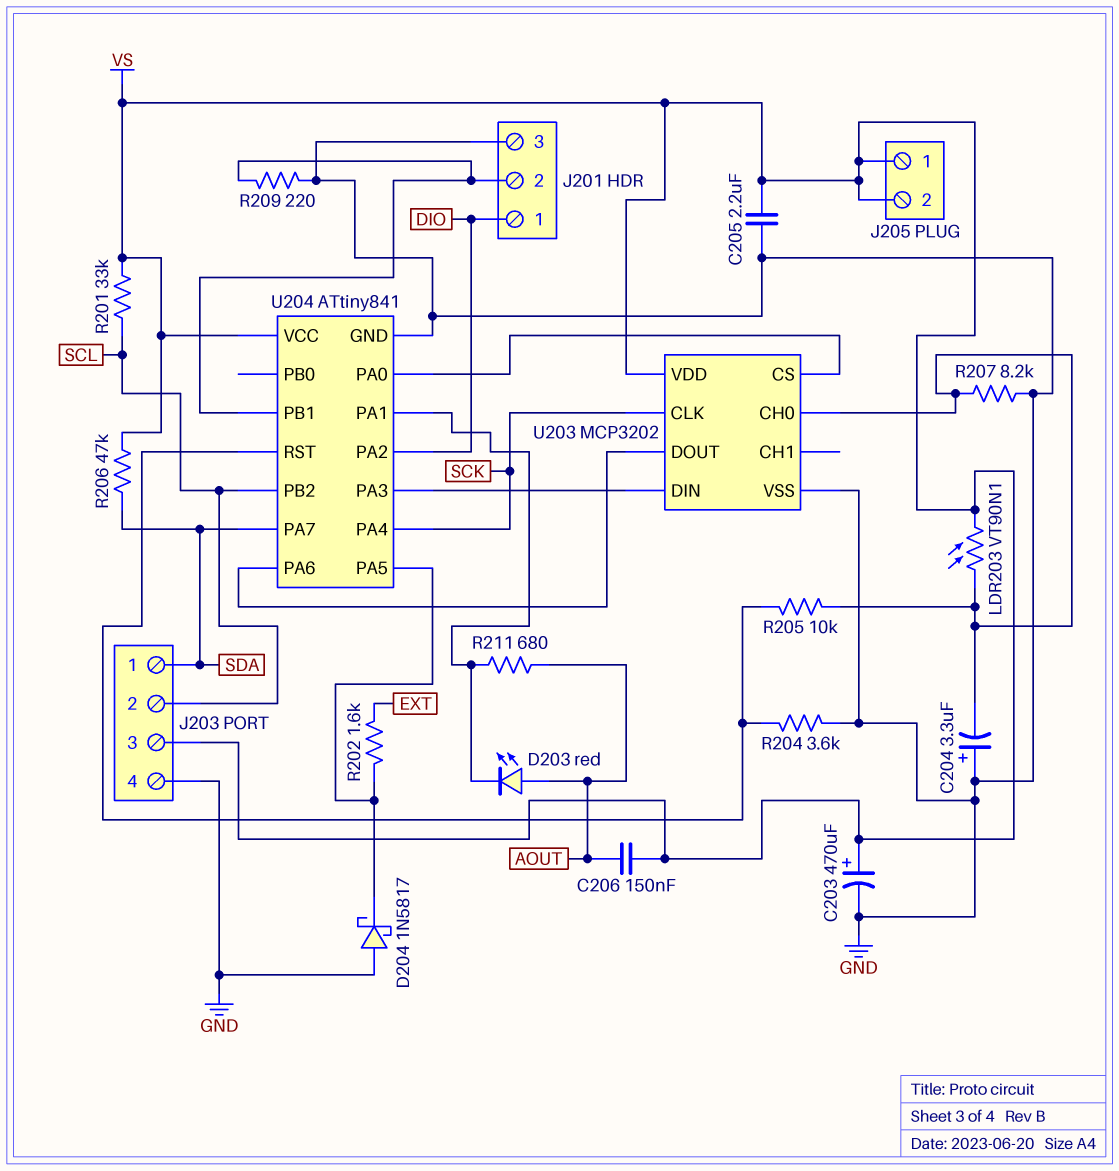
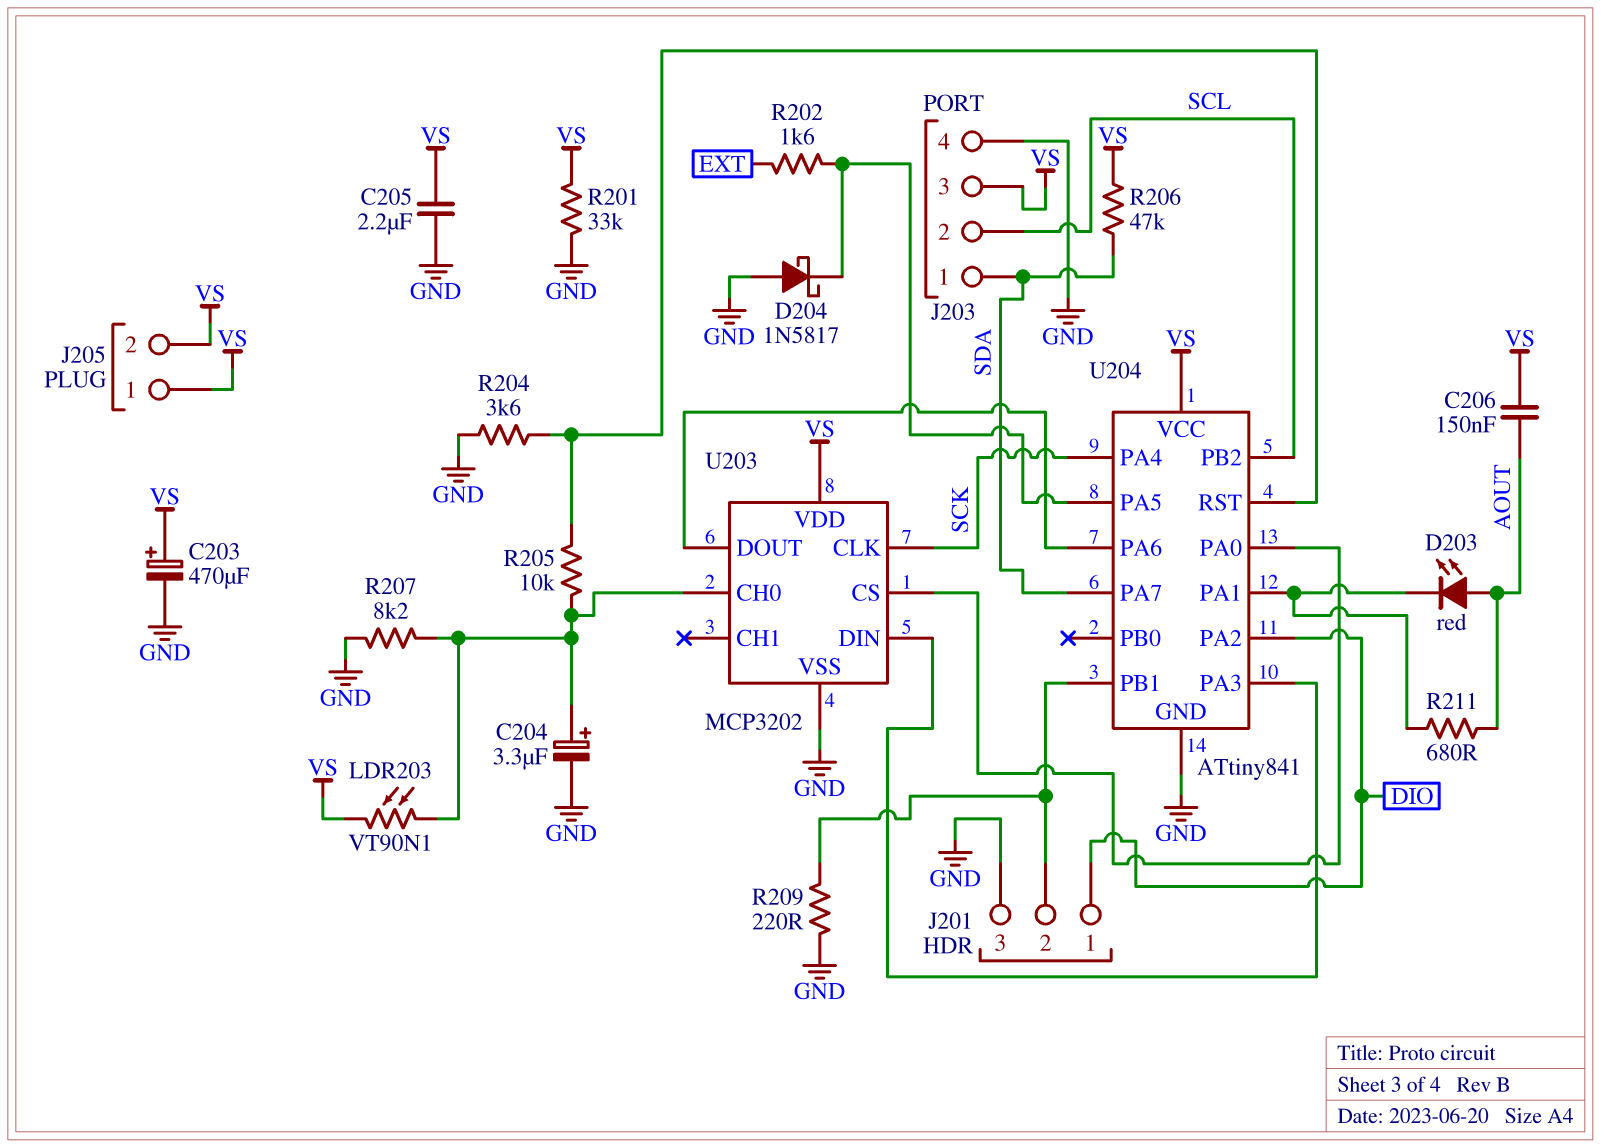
C204: 3.3uF (plus GND, minus U203/CH0) -> 3.3uF (plus U203/CH0, minus GND)
R201: 33k (SCL, VS) -> 33k (GND, VS)

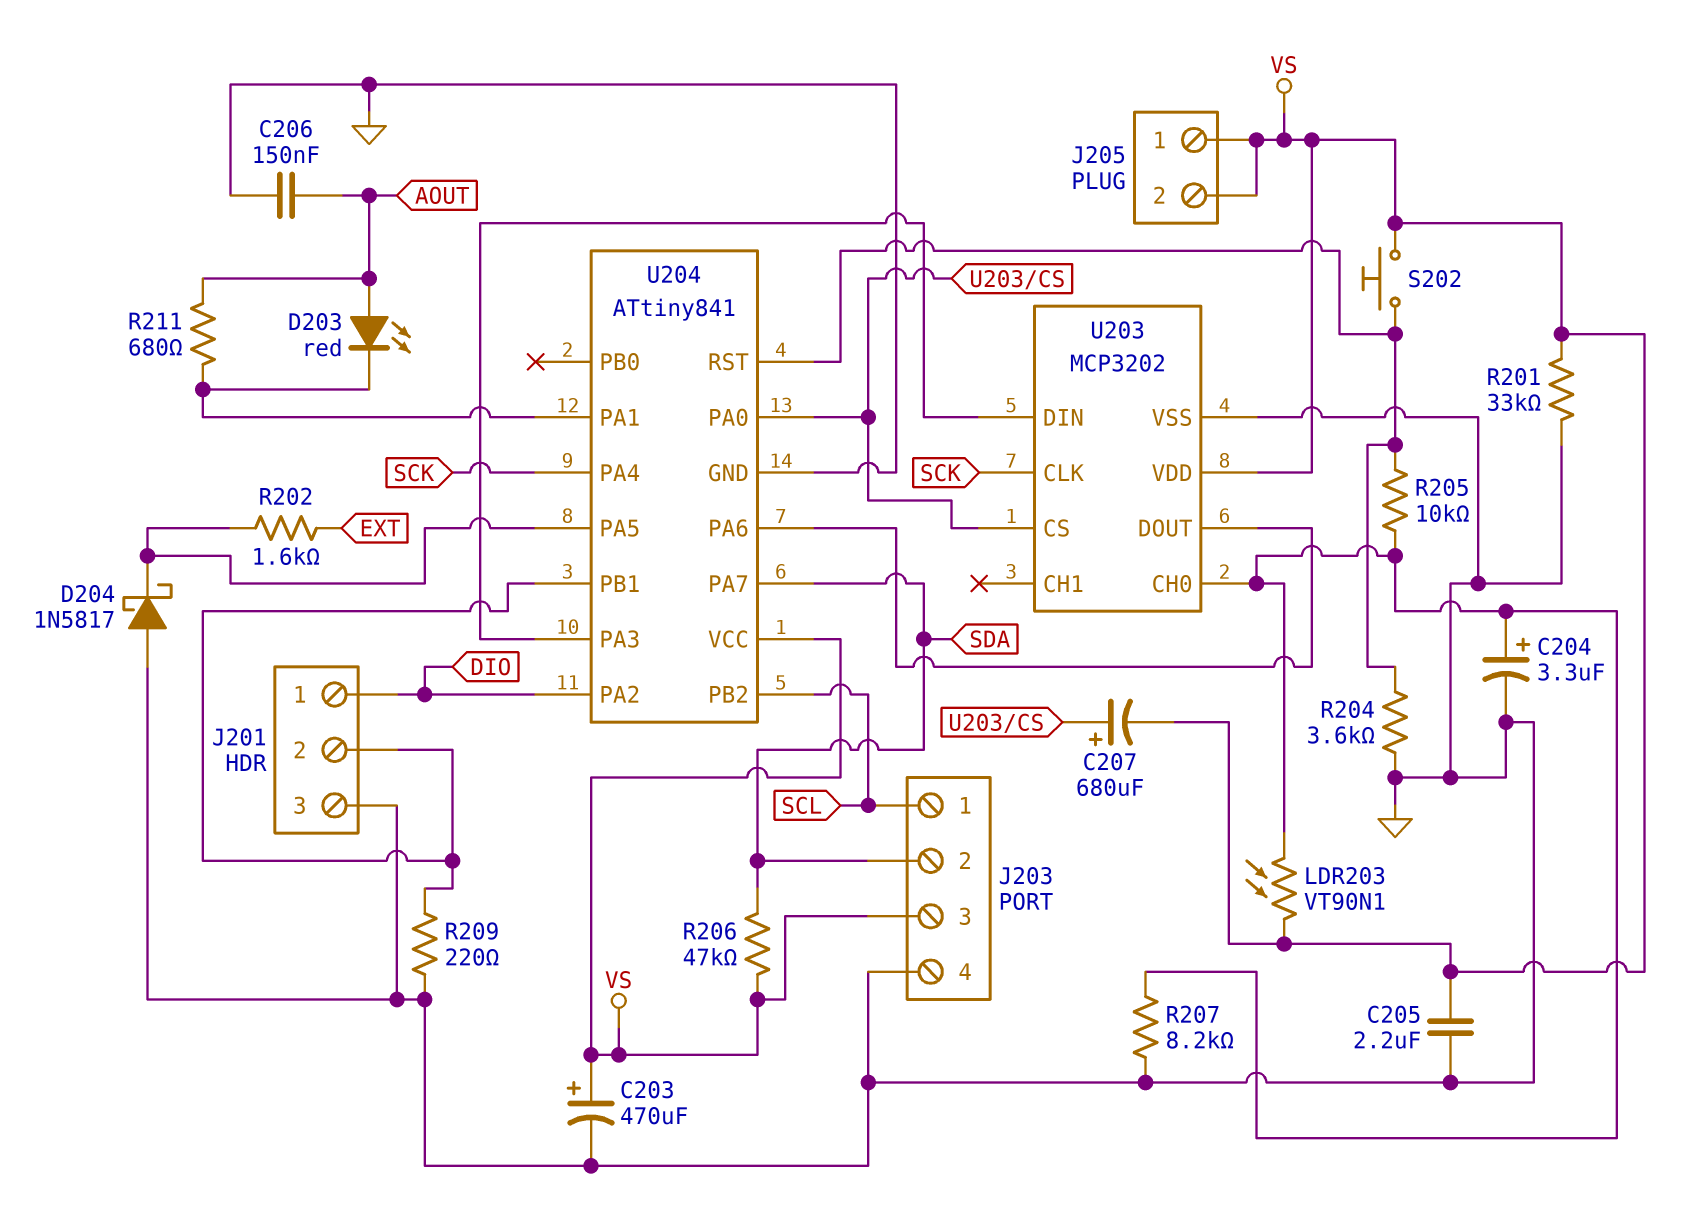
C206: 150nF (AOUT, VS) -> 150nF (AOUT, GND)
C207: none -> 680uF (plus U203/CS, minus VS)
J203 pin 1: SDA -> SCL
J203 pin 2: SCL -> SDA
S202: none -> button (U204/RST, VS)

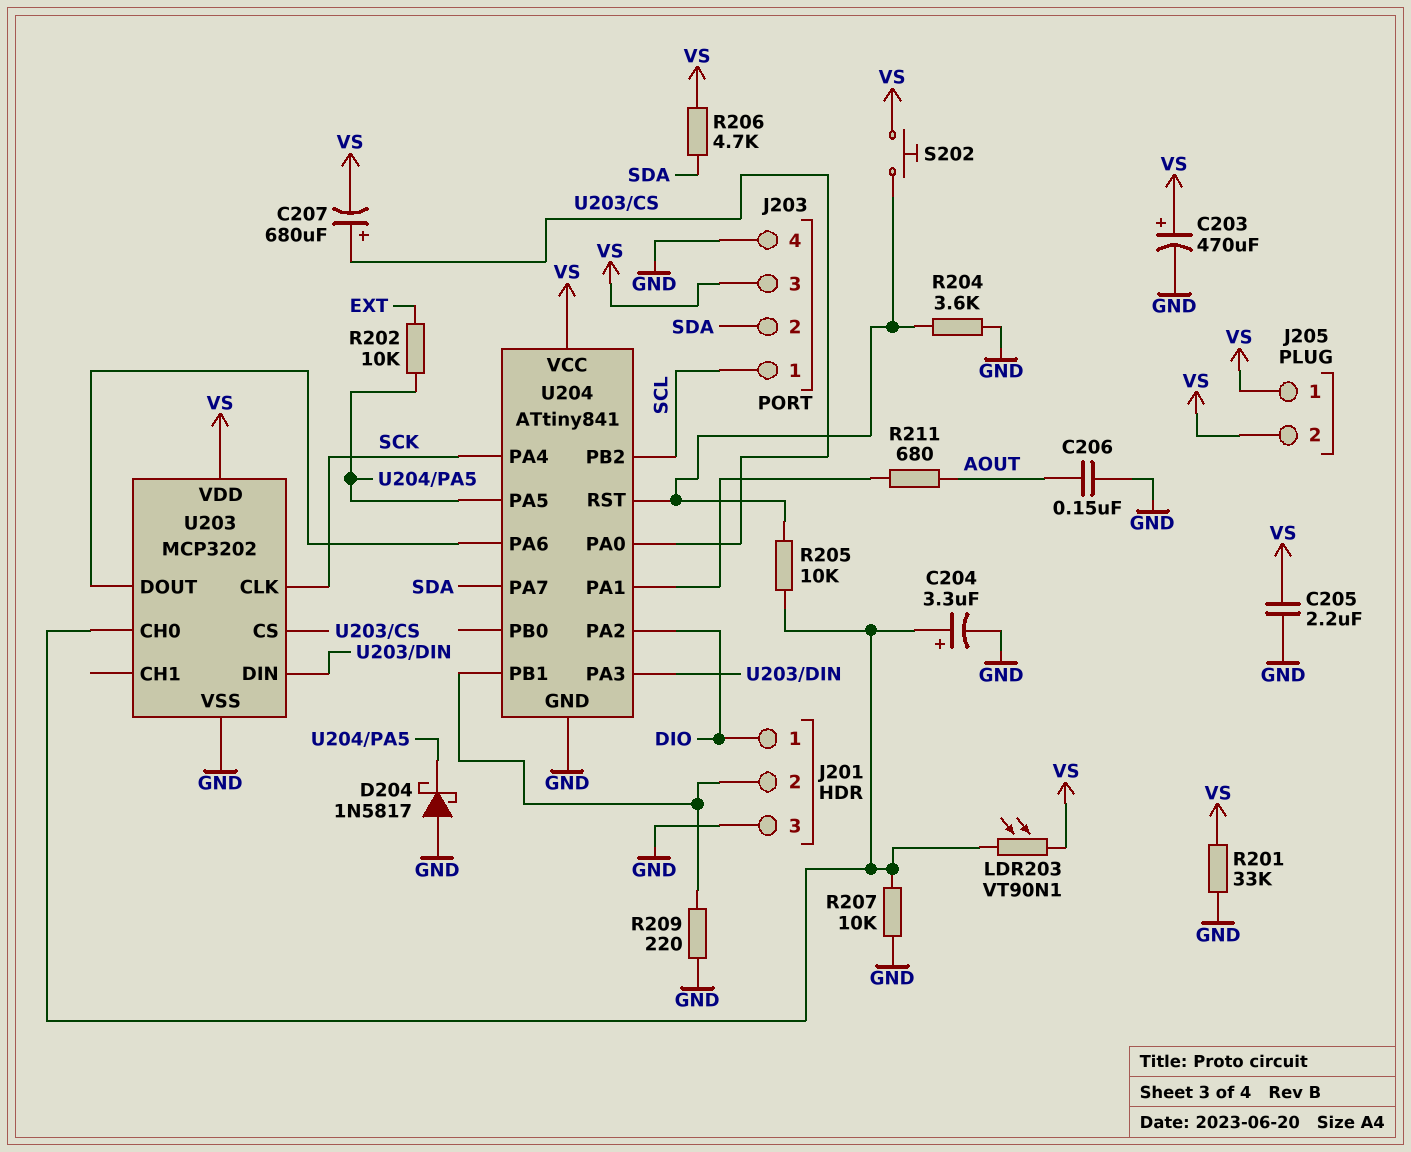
D203: LED red (A AOUT, K U204/PA1) -> none
R202: 1.6k (EXT, U204/PA5) -> 10k (EXT, U204/PA5)
R206: 47k (SDA, VS) -> 4.7k (SDA, VS)
R207: 8.2k (GND, U203/CH0) -> 10k (GND, U203/CH0)

